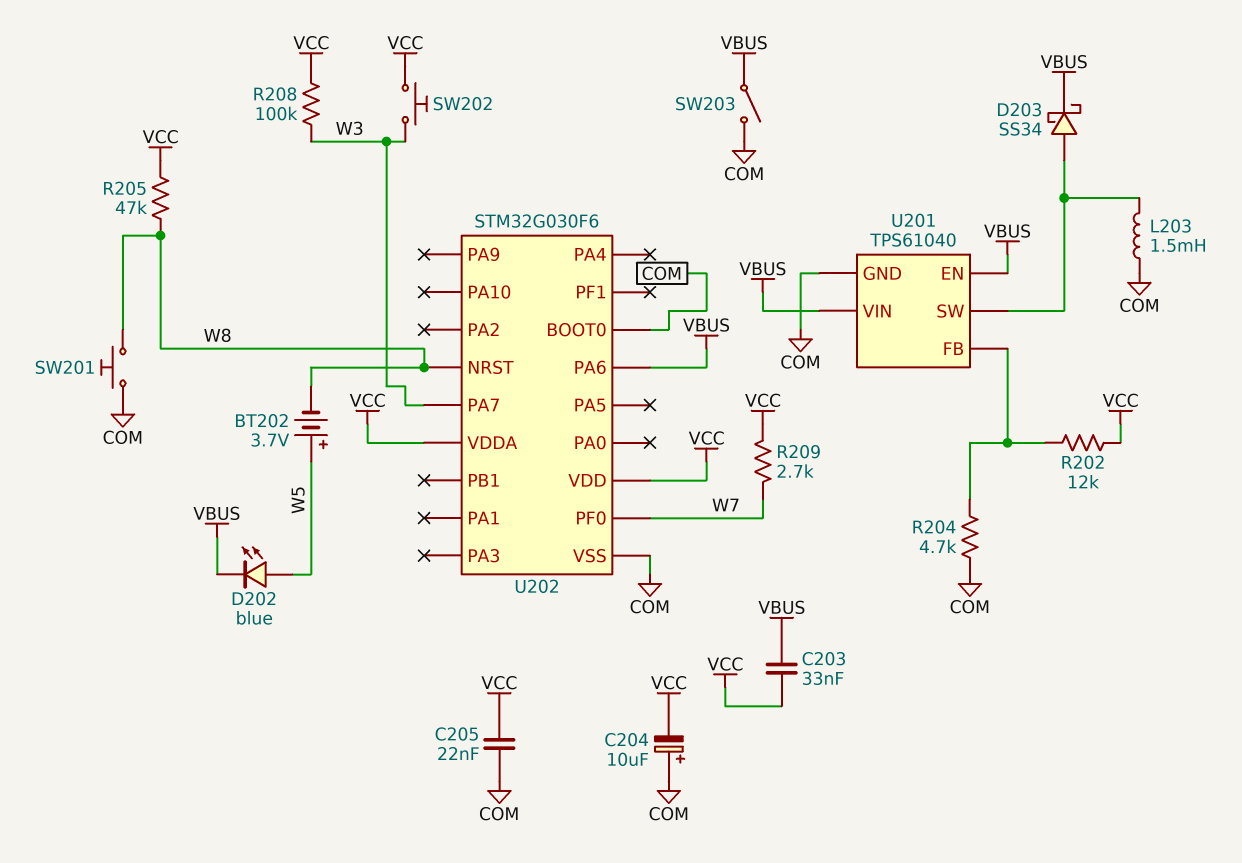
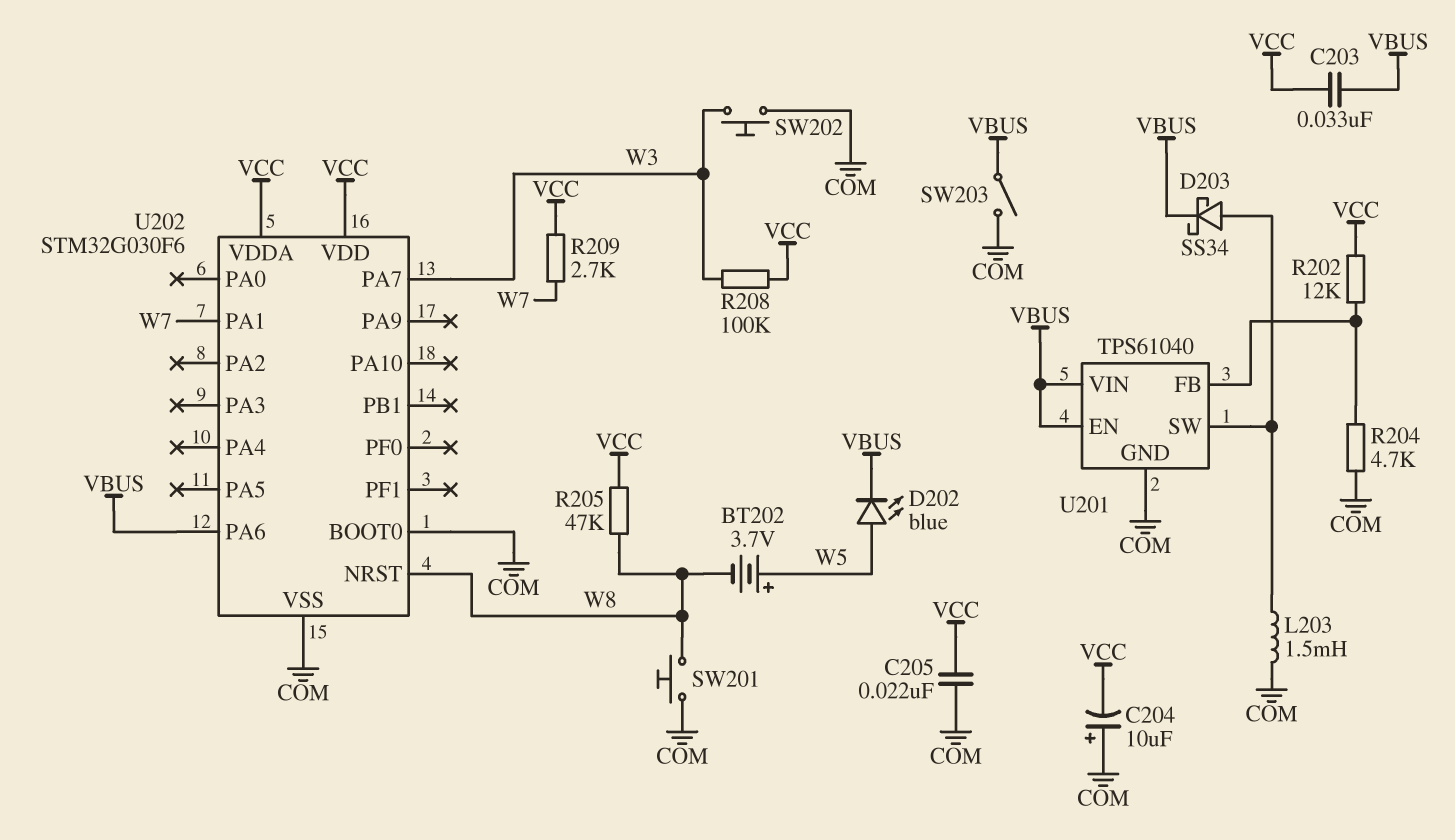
SW202: button (VCC, W3) -> button (COM, W3)
U202 pin PA1: none -> W7
U202 pin PF0: W7 -> none

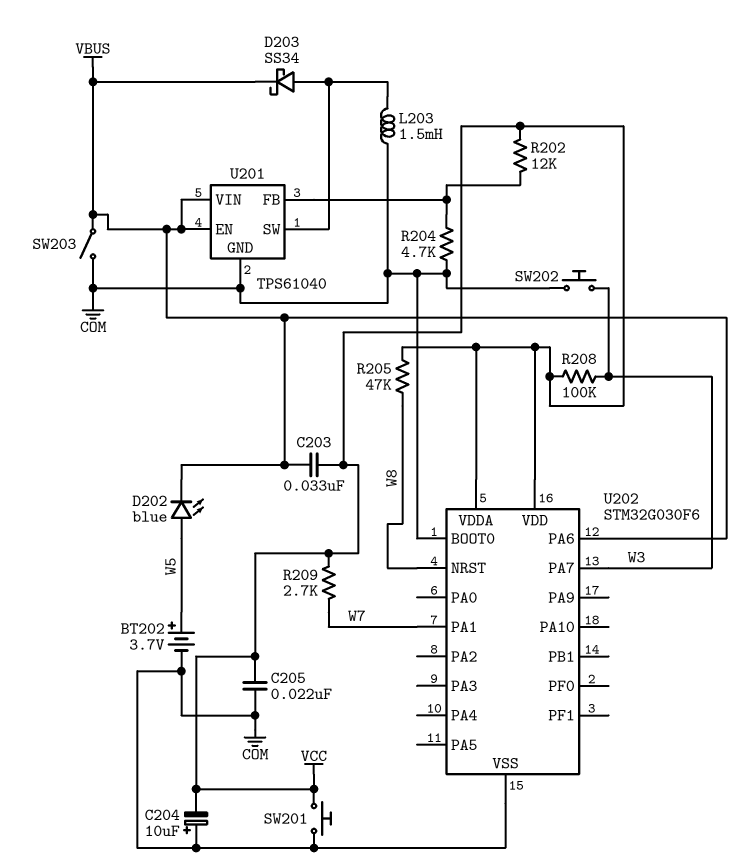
BT202: 3.7V (plus W5, minus W8) -> 3.7V (plus W5, minus COM)
SW201: button (COM, W8) -> button (COM, VCC)

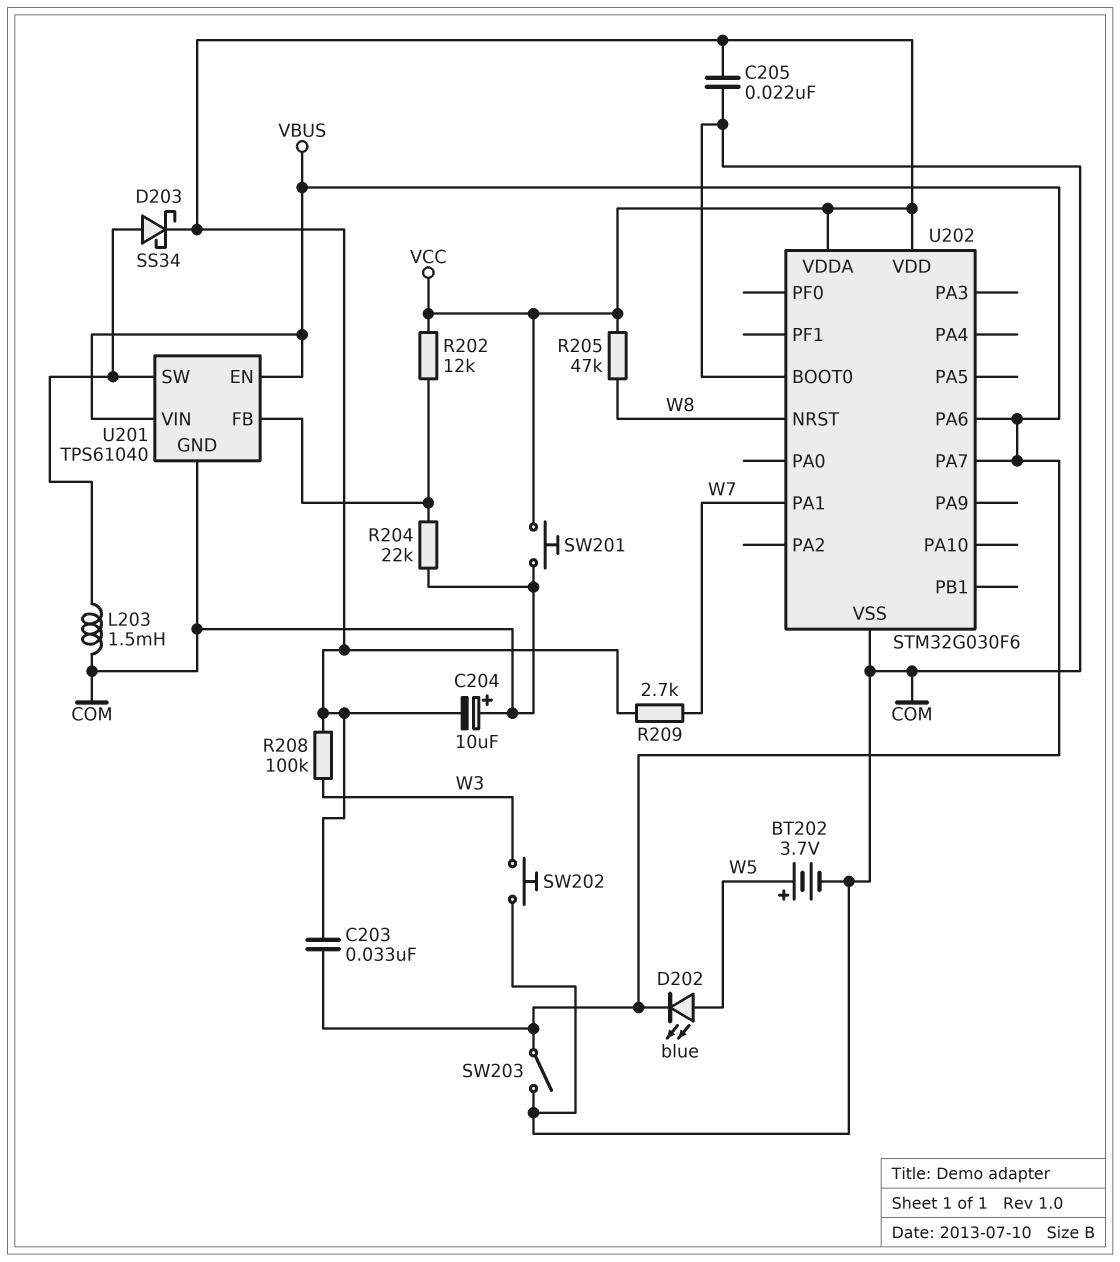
D203: schottky SS34 (A U201/SW, K VBUS) -> schottky SS34 (A U201/SW, K VCC)
R204: 4.7k (COM, U201/FB) -> 22k (COM, U201/FB)
U202 pin PA7: W3 -> VBUS

